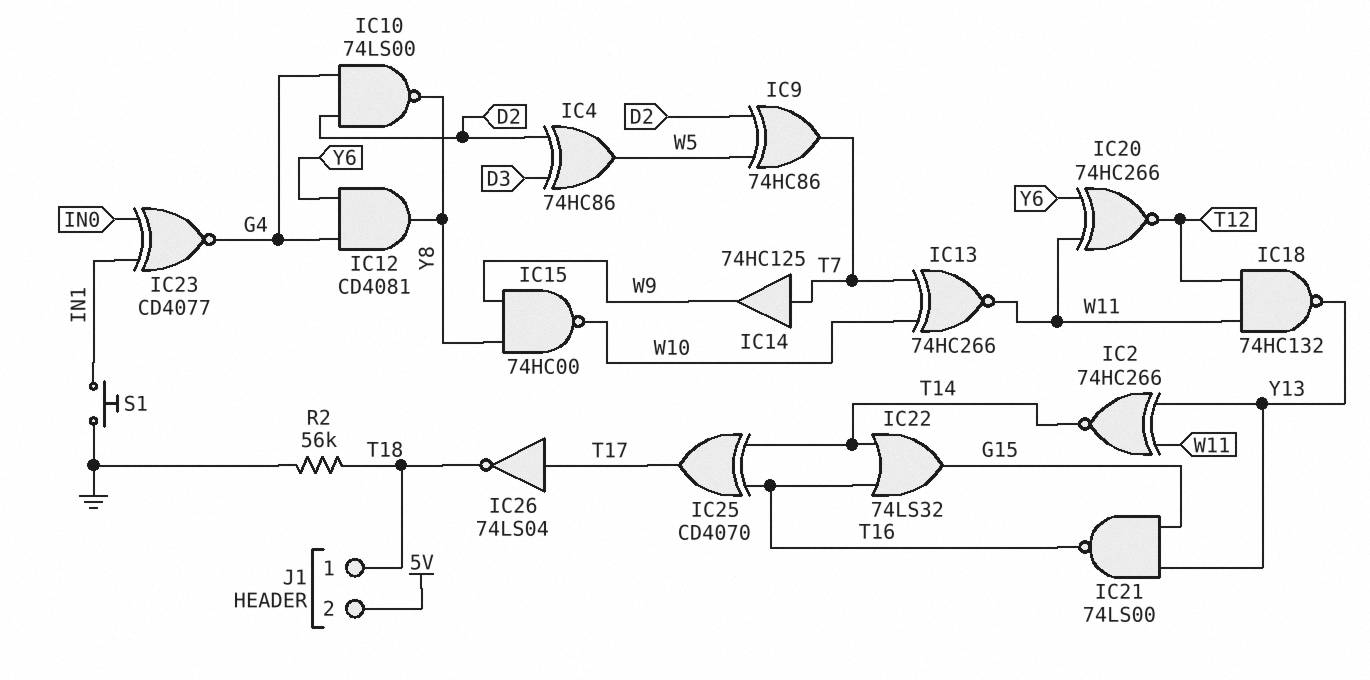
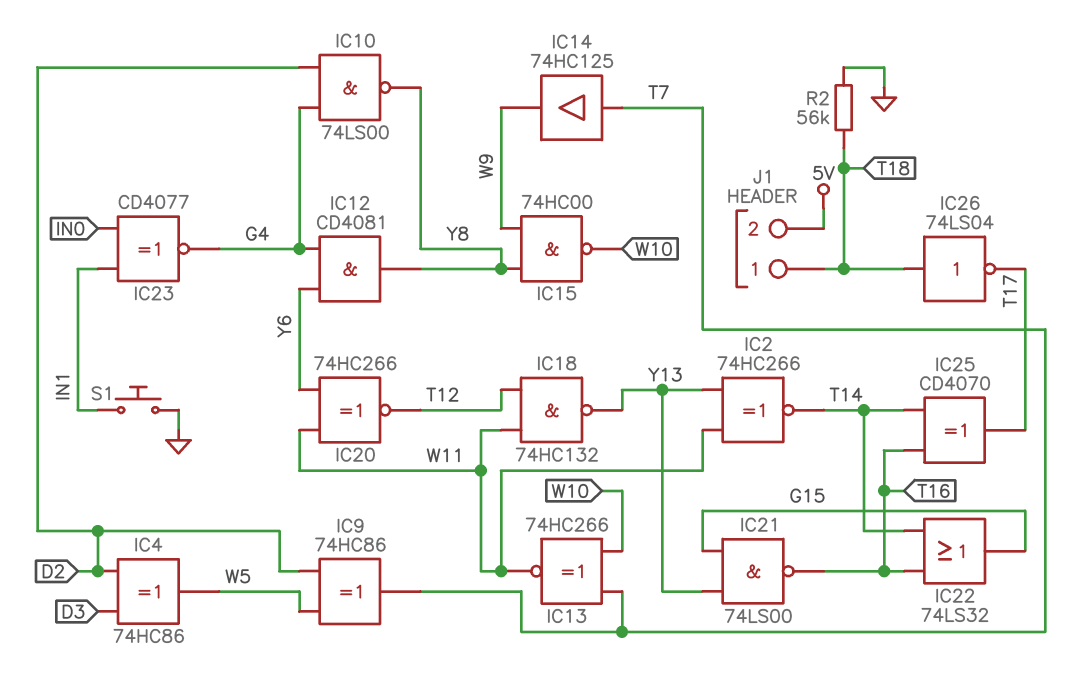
IC26: NOT 74LS04 (in T17, out T18) -> NOT 74LS04 (in T18, out T17)

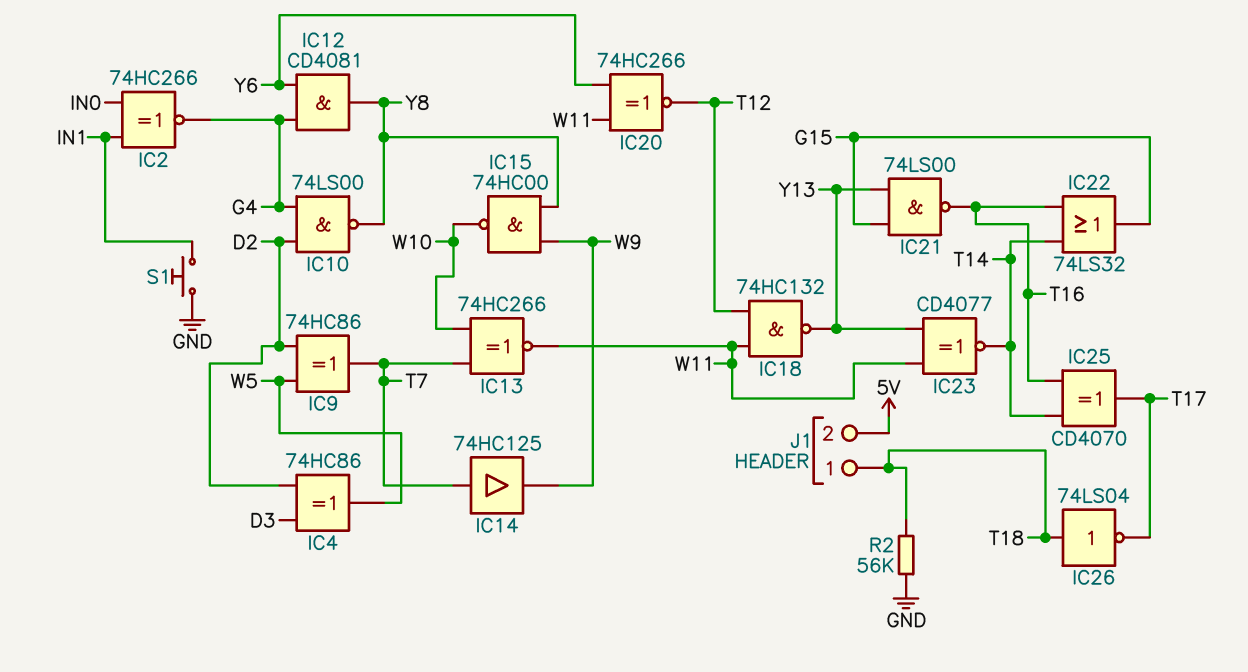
IC2: XNOR 74HC266 (in W11, in Y13, out T14) -> XNOR 74HC266 (in IN0, in IN1, out G4)
IC23: XNOR CD4077 (in IN0, in IN1, out G4) -> XNOR CD4077 (in W11, in Y13, out T14)

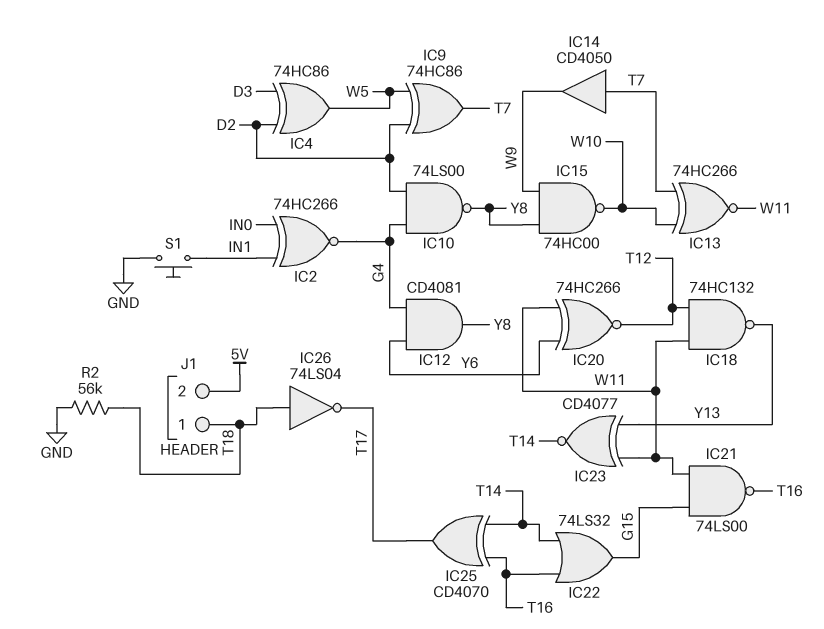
IC14: buffer 74HC125 (in T7, out W9) -> buffer CD4050 (in T7, out W9)
IC21: NAND 74LS00 (in G15, in Y13, out T16) -> NAND 74LS00 (in G15, in W11, out T16)

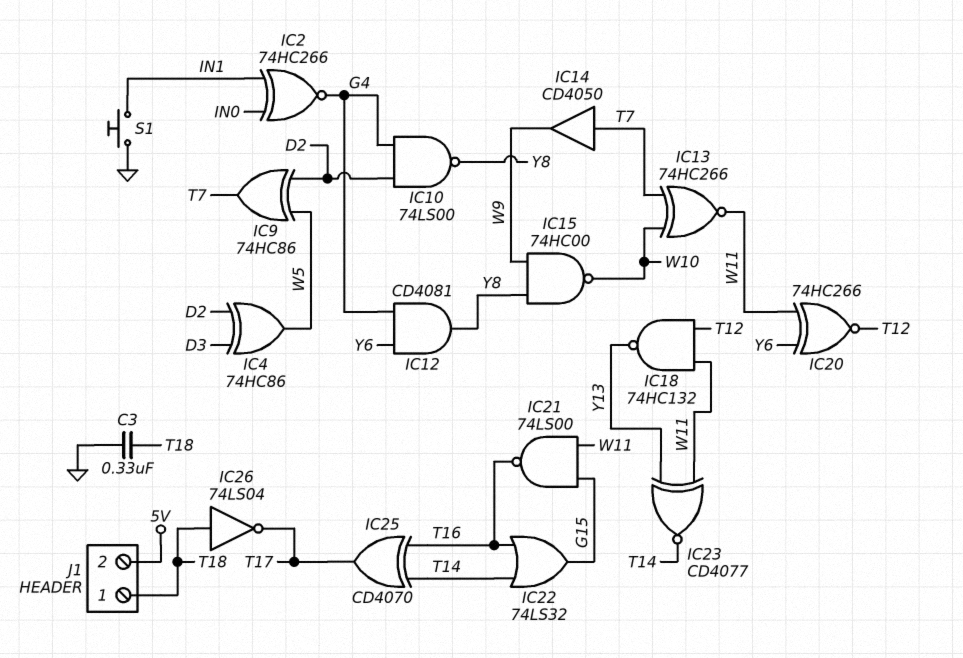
C3: none -> 330nF (GND, T18)
R2: 56k (GND, T18) -> none

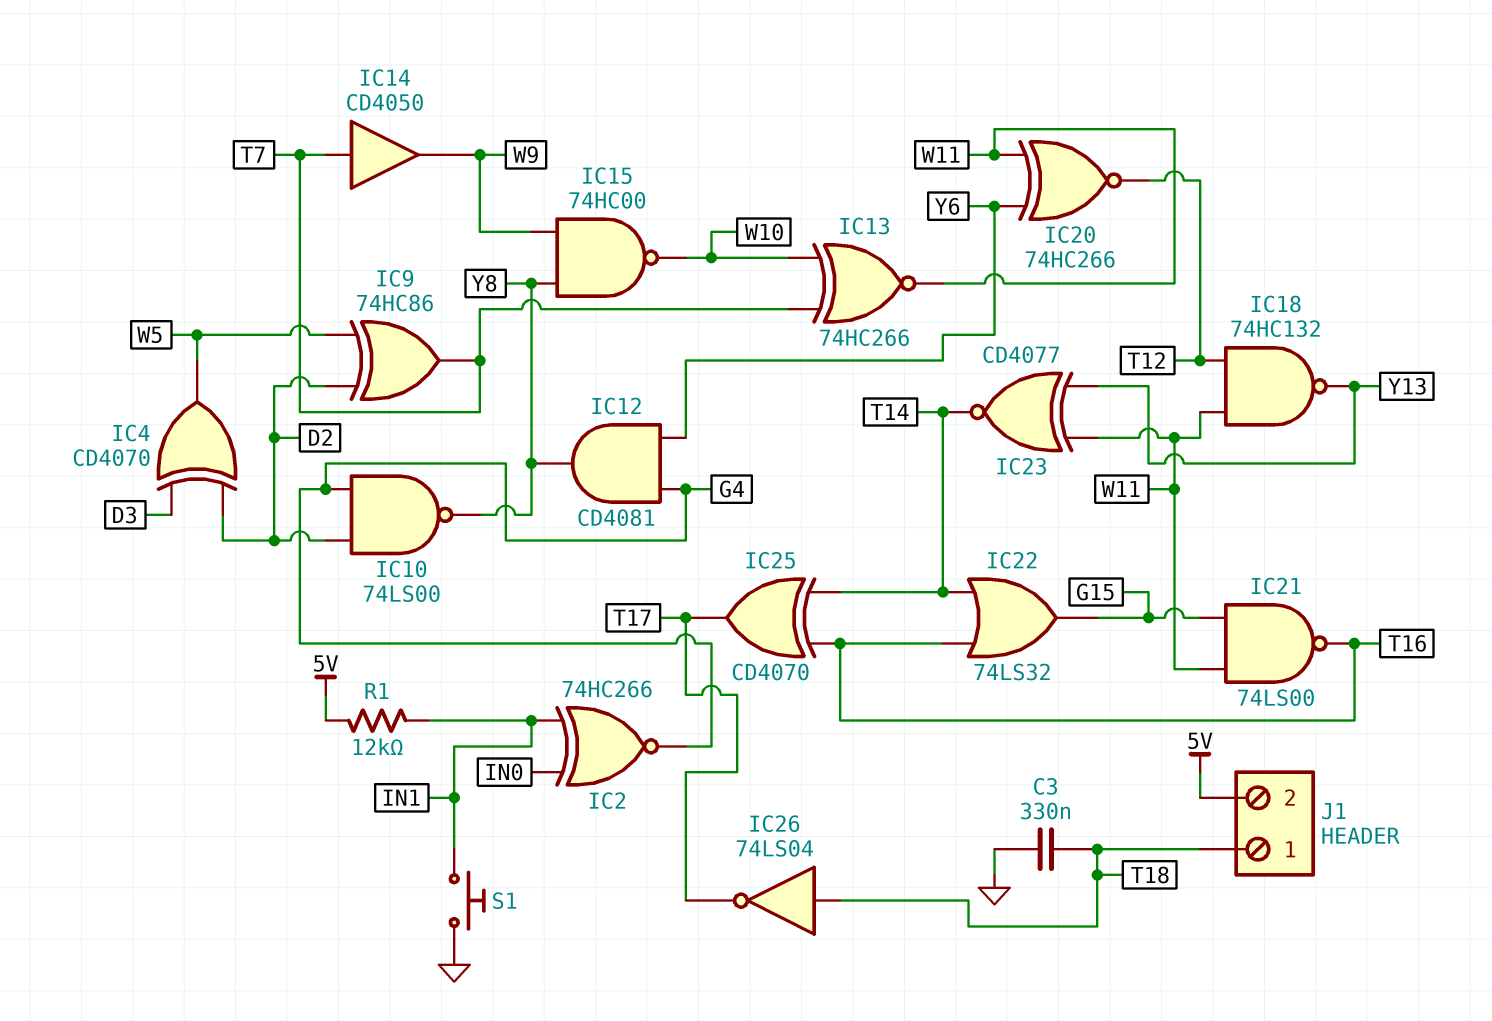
IC4: XOR 74HC86 (in D2, in D3, out W5) -> XOR CD4070 (in D2, in D3, out W5)
R1: none -> 12k (5V, IN1)

